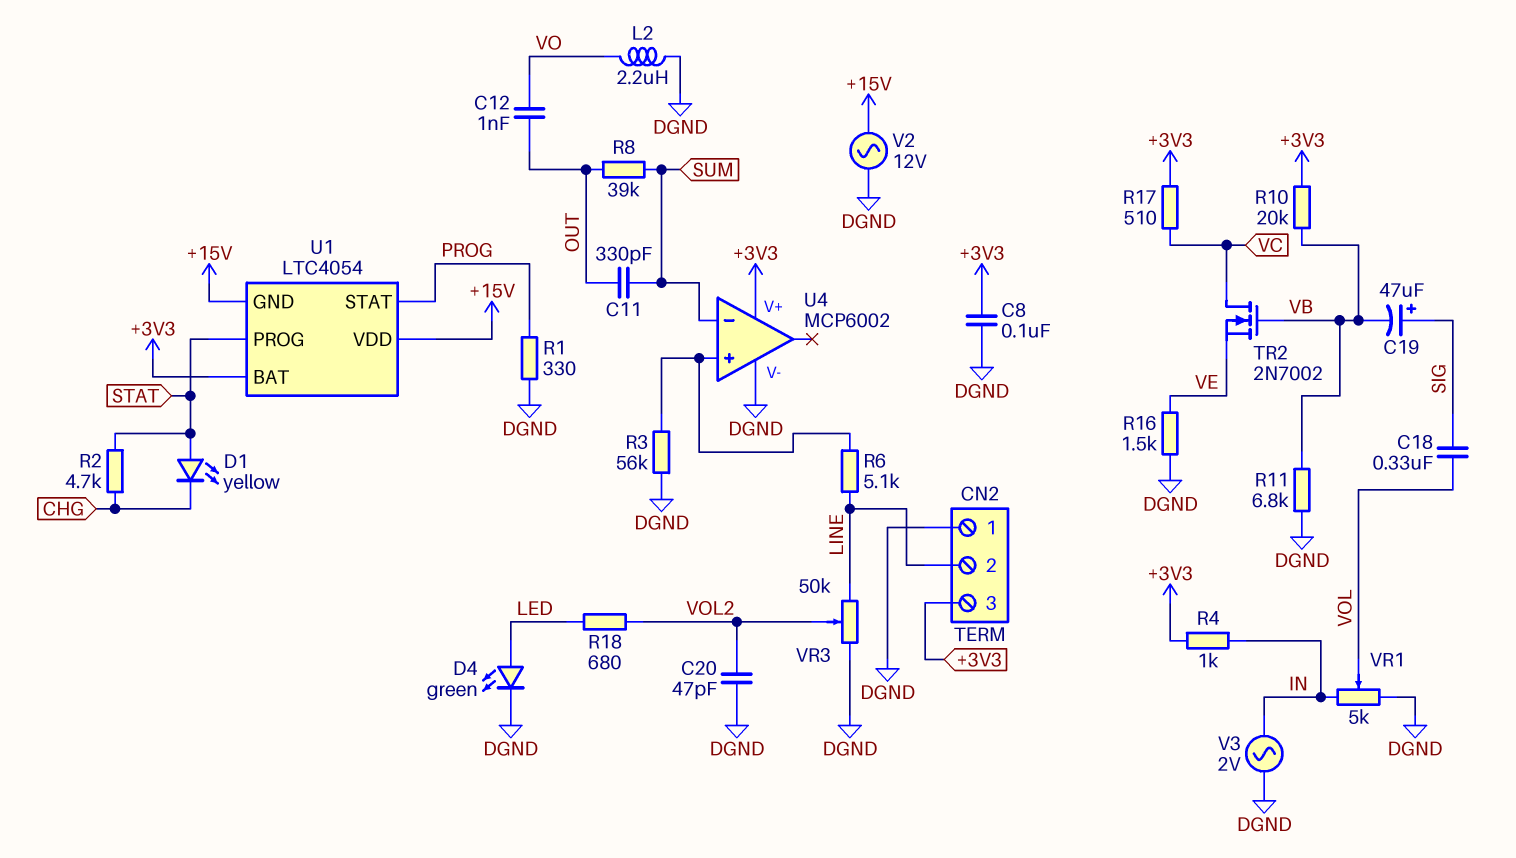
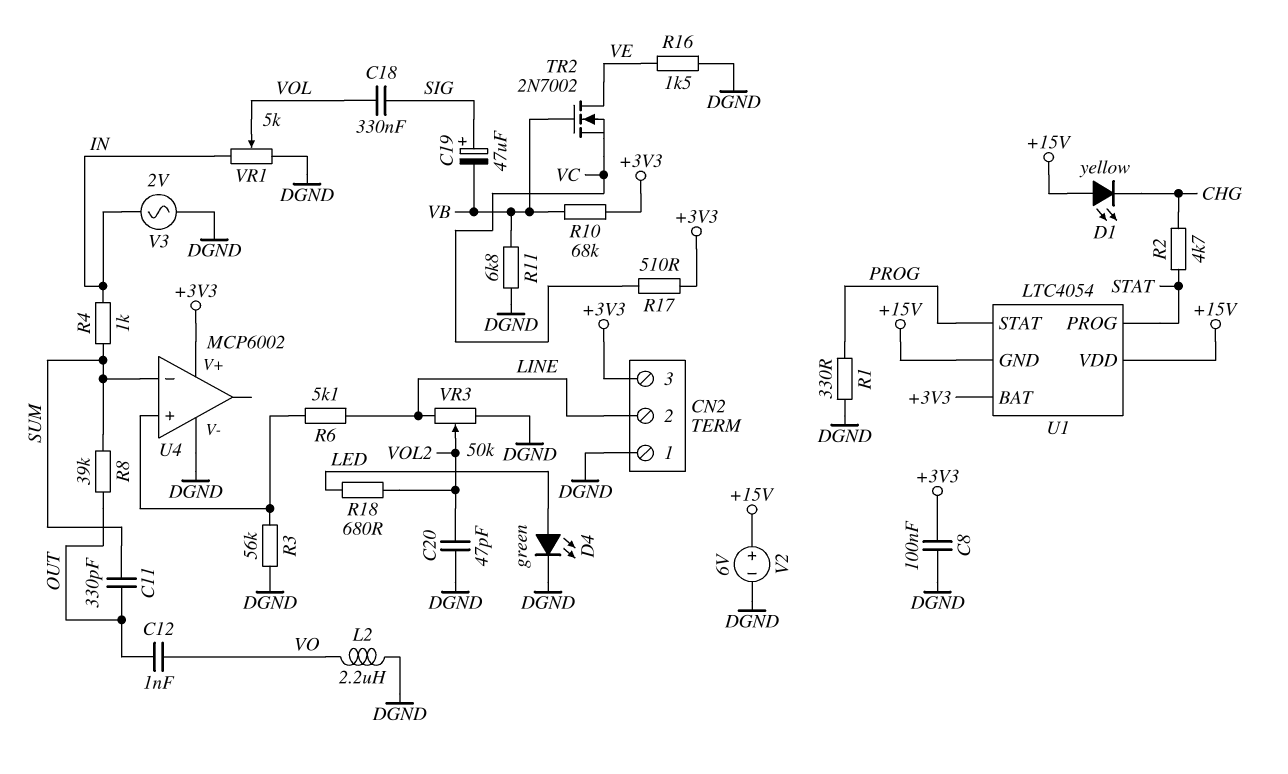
D1: LED yellow (A STAT, K CHG) -> LED yellow (A +15V, K CHG)
R4: 1k (+3V3, IN) -> 1k (IN, SUM)
R10: 20k (+3V3, VB) -> 68k (+3V3, VB)
TR2: NMOS 2N7002 (G VB, D VC, S VE) -> NMOS 2N7002 (G VB, D VE, S VC)
V2: AC 12V (+15V, DGND) -> 6V (plus +15V, minus DGND)

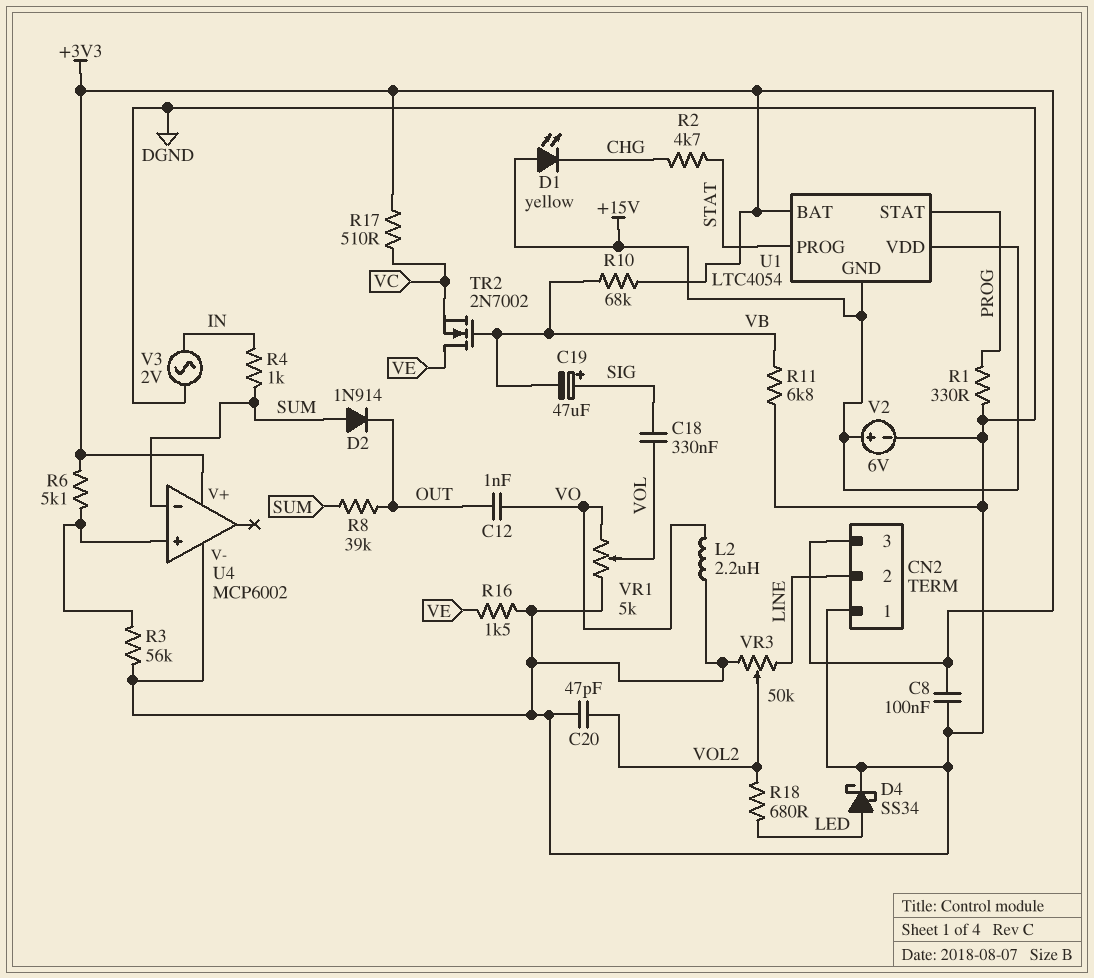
C11: 330pF (OUT, SUM) -> none
D2: none -> diode 1N914 (A SUM, K OUT)
D4: LED green (A LED, K DGND) -> schottky SS34 (A LED, K DGND)
R6: 5.1k (LINE, U4/in+) -> 5.1k (+3V3, U4/in+)
VR1: 5k (DGND, IN, wiper VOL) -> 5k (DGND, VO, wiper VOL)

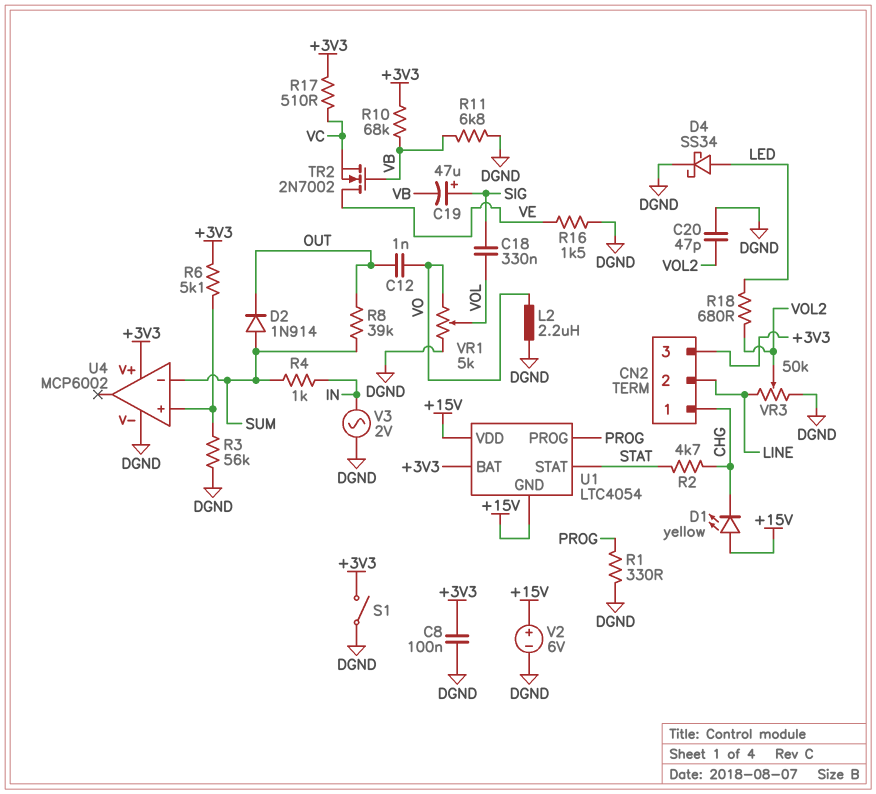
CN2 pin 1: DGND -> CHG
S1: none -> switch (+3V3, DGND)
U1 pin PROG: STAT -> PROG
U1 pin STAT: PROG -> STAT

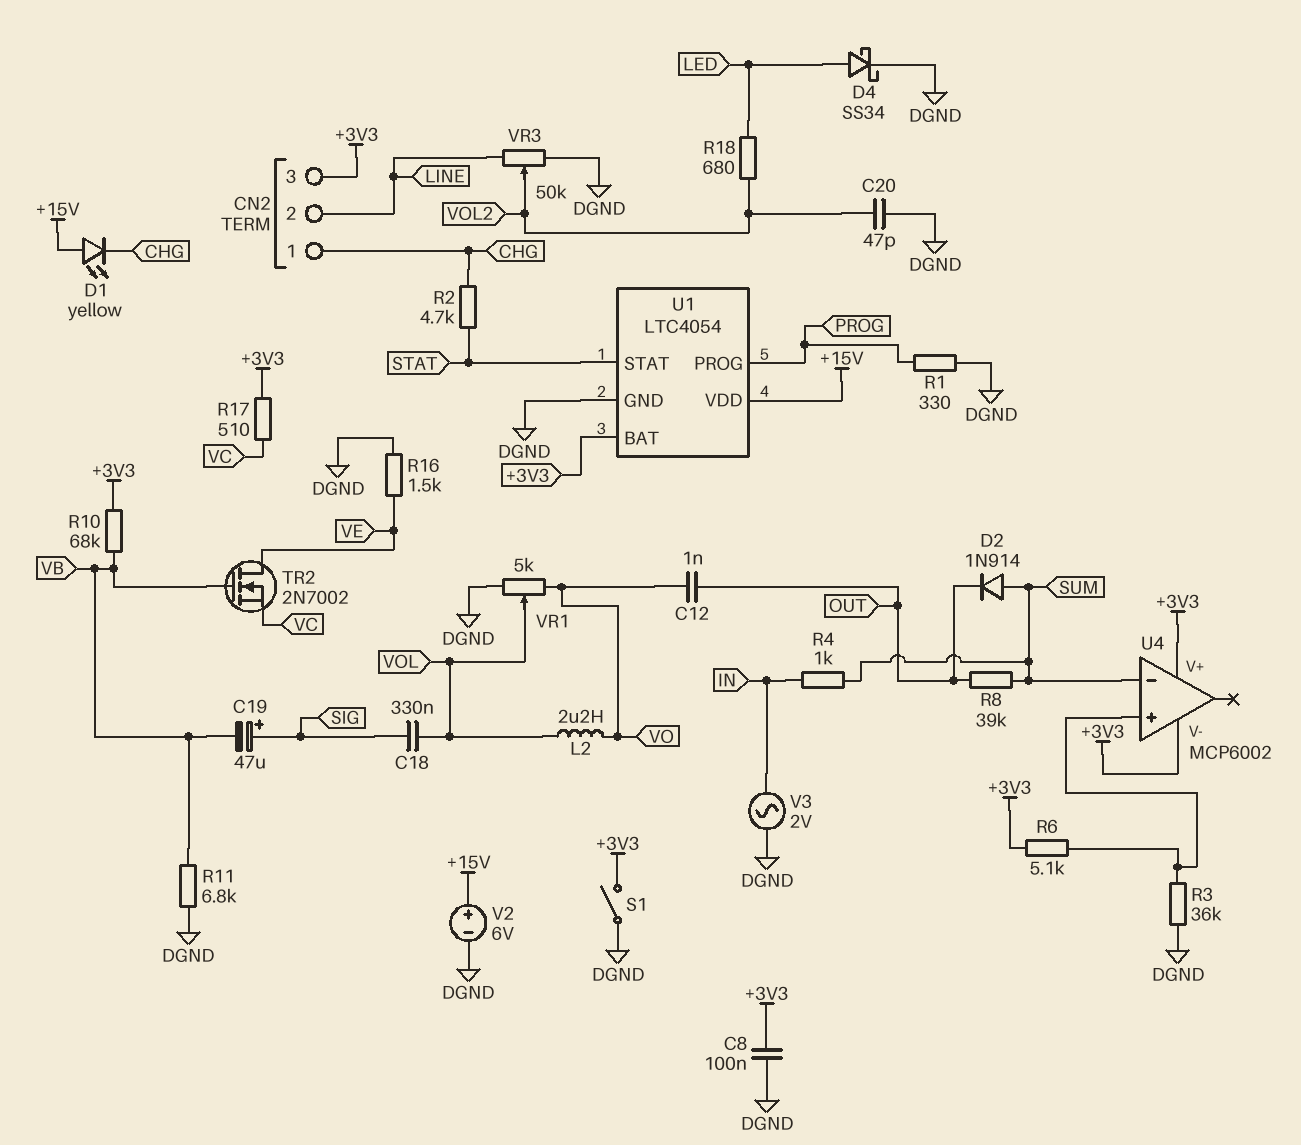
L2: 2.2uH (DGND, VO) -> 2.2uH (VO, VOL)
R3: 56k (DGND, U4/in+) -> 36k (DGND, U4/in+)
U1 pin GND: +15V -> DGND
U4 pin V-: DGND -> +3V3

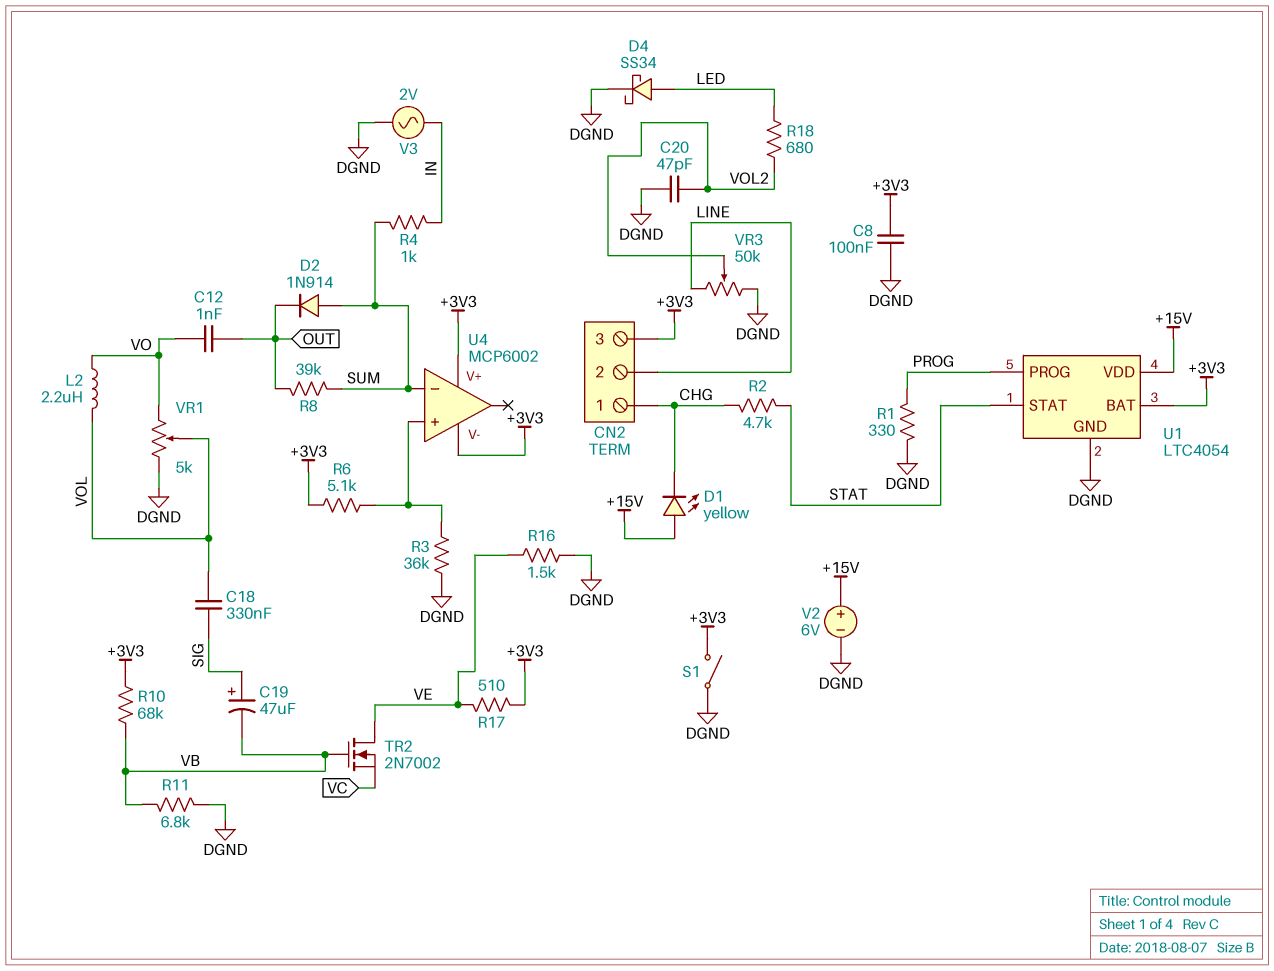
R17: 510 (+3V3, VC) -> 510 (+3V3, VE)

